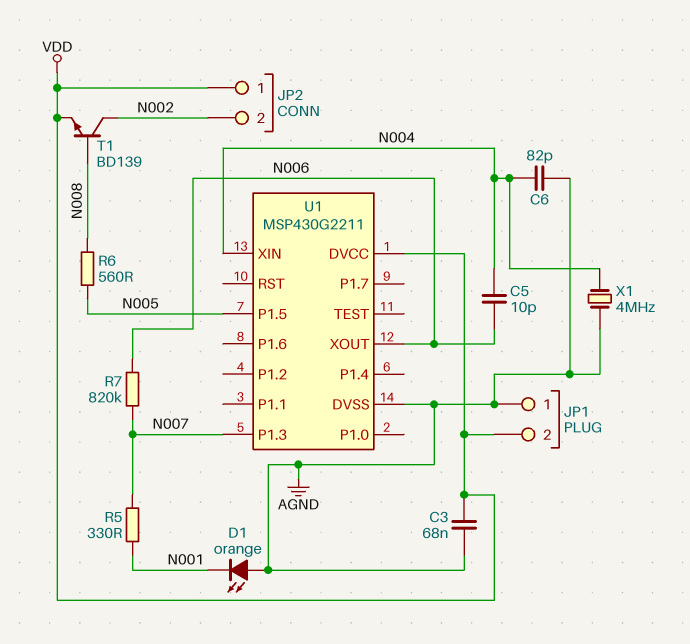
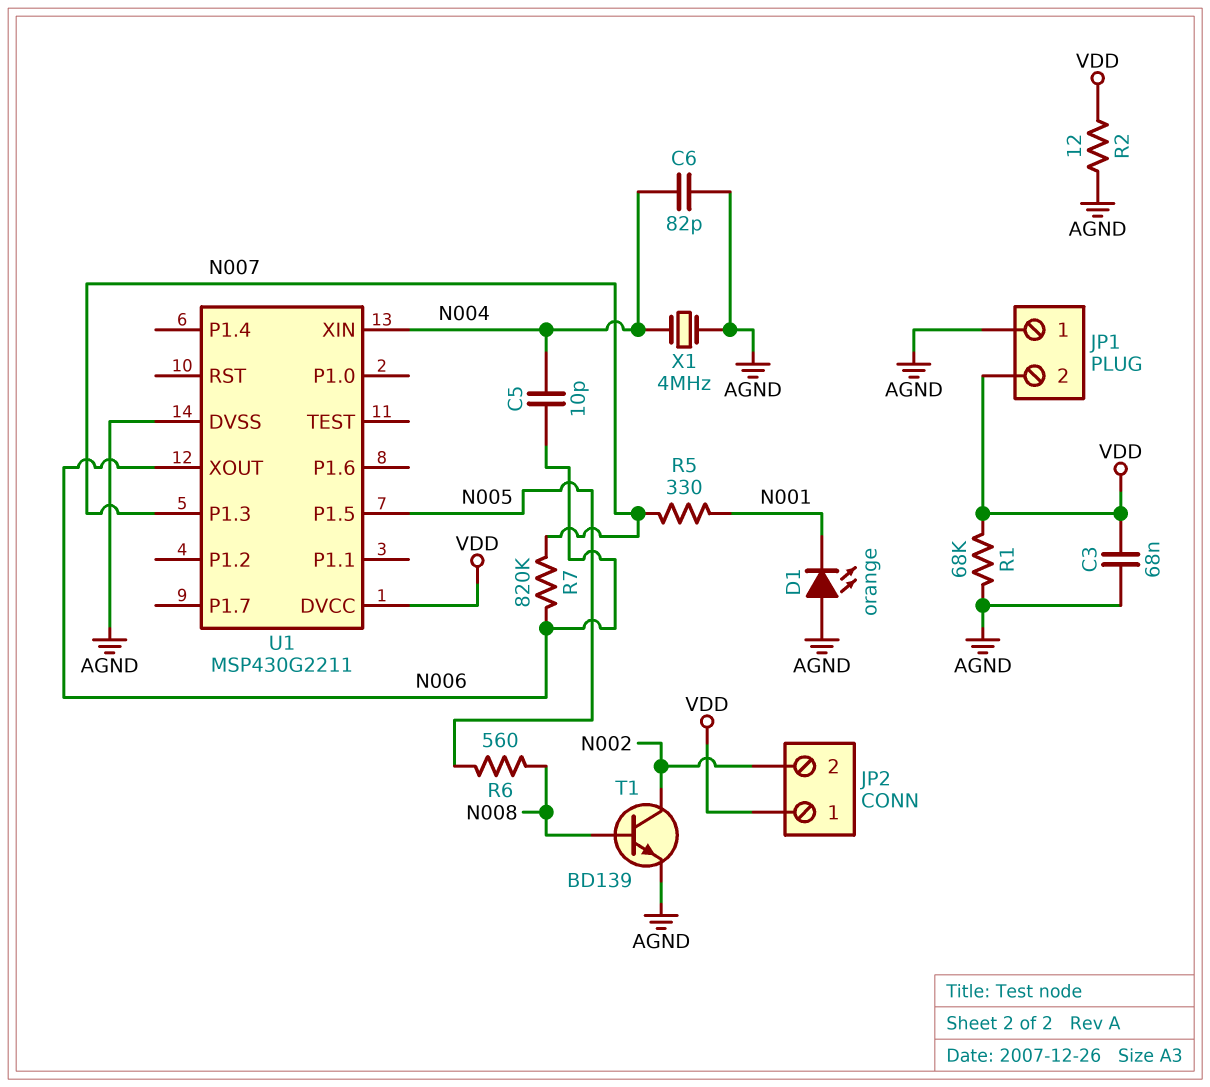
R1: none -> 68k (AGND, VDD)
R2: none -> 12 (AGND, VDD)
T1: NPN BD139 (B N008, C N002, E VDD) -> NPN BD139 (B N008, C N002, E AGND)

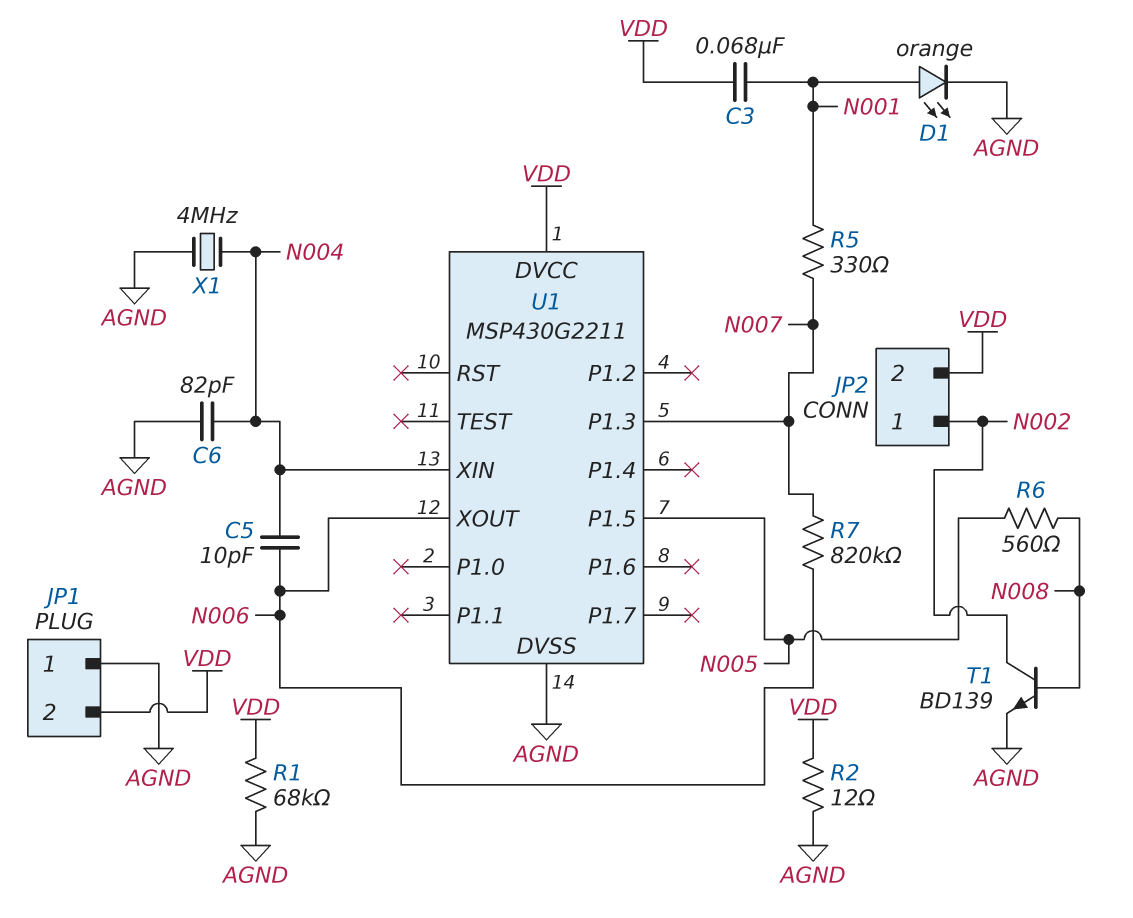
C3: 68nF (AGND, VDD) -> 68nF (N001, VDD)
D1: LED orange (A AGND, K N001) -> LED orange (A N001, K AGND)
JP2 pin 1: VDD -> N002
JP2 pin 2: N002 -> VDD

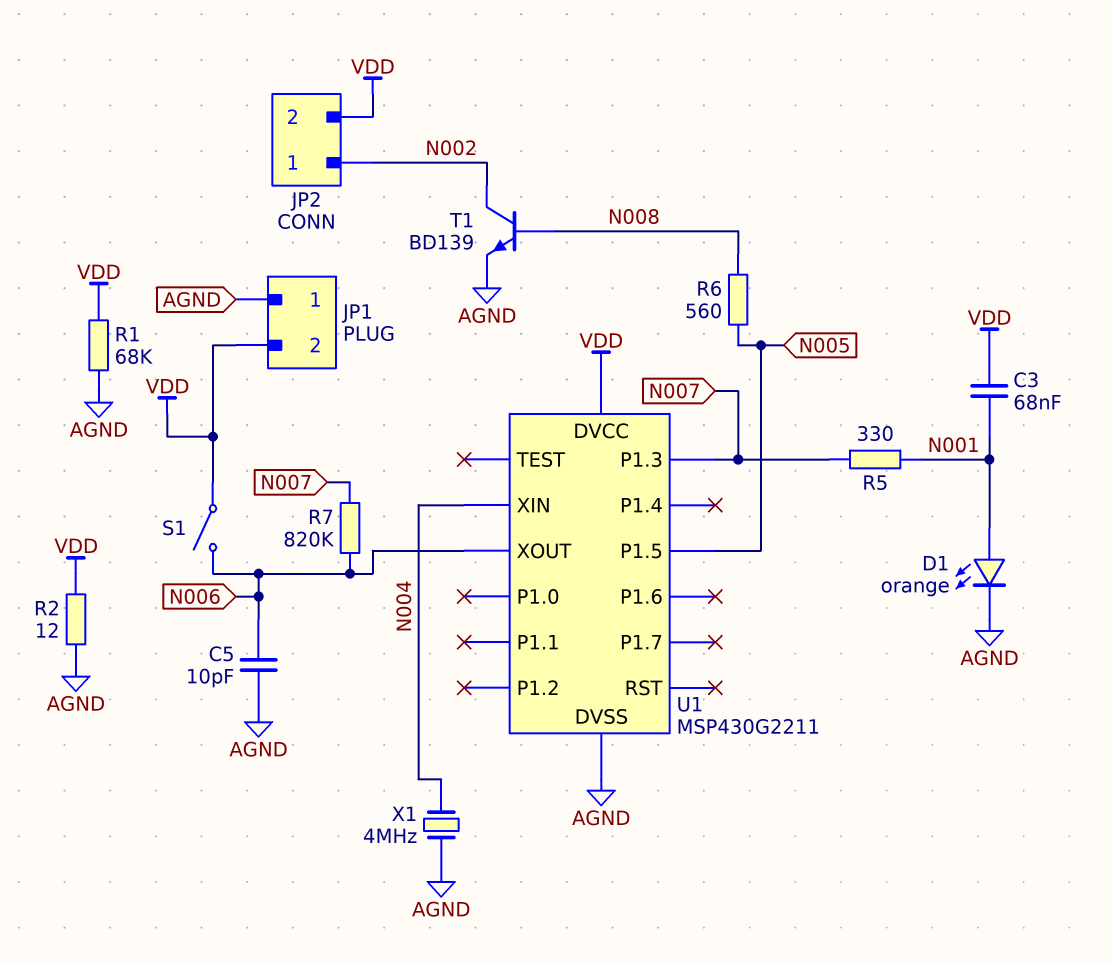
C5: 10pF (N004, N006) -> 10pF (AGND, N006)
C6: 82pF (AGND, N004) -> none
S1: none -> switch (N006, VDD)

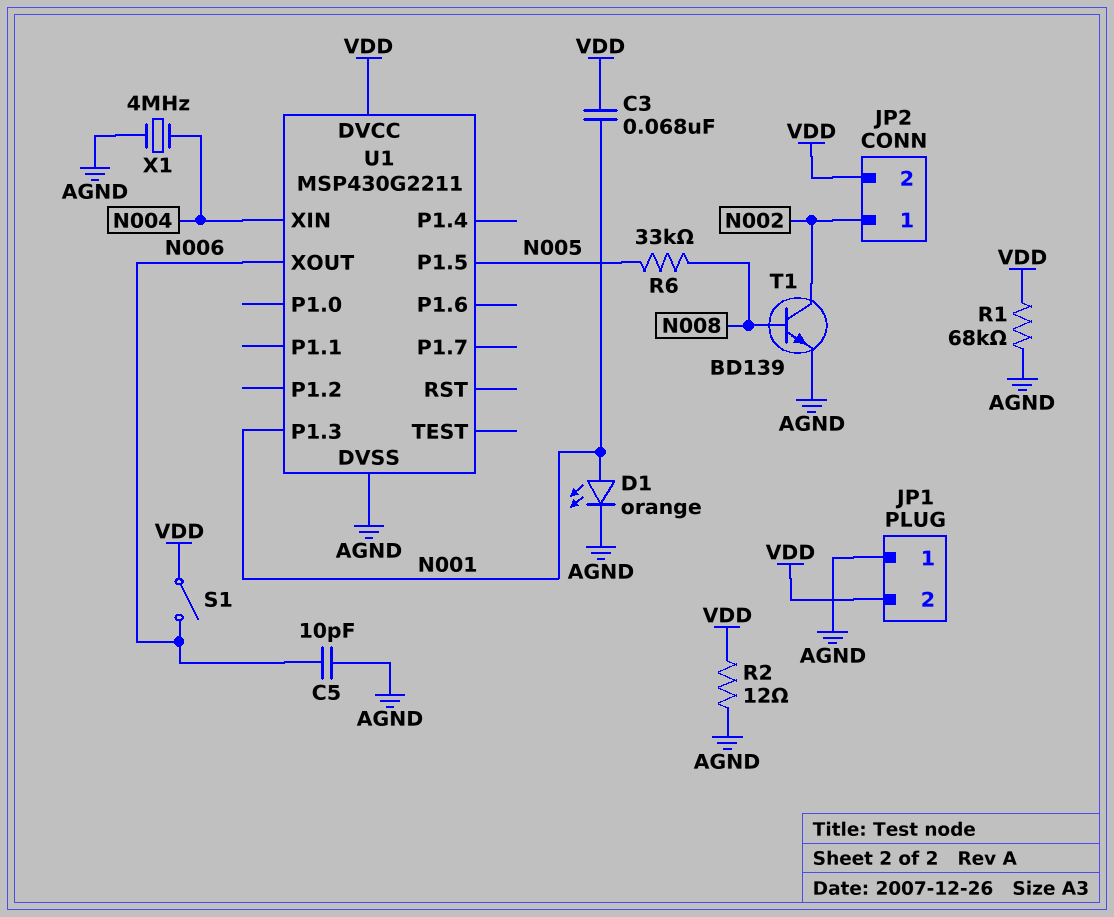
R5: 330 (N001, N007) -> none
R6: 560 (N005, N008) -> 33k (N005, N008)
R7: 820k (N006, N007) -> none
U1 pin P1.3: N007 -> N001

